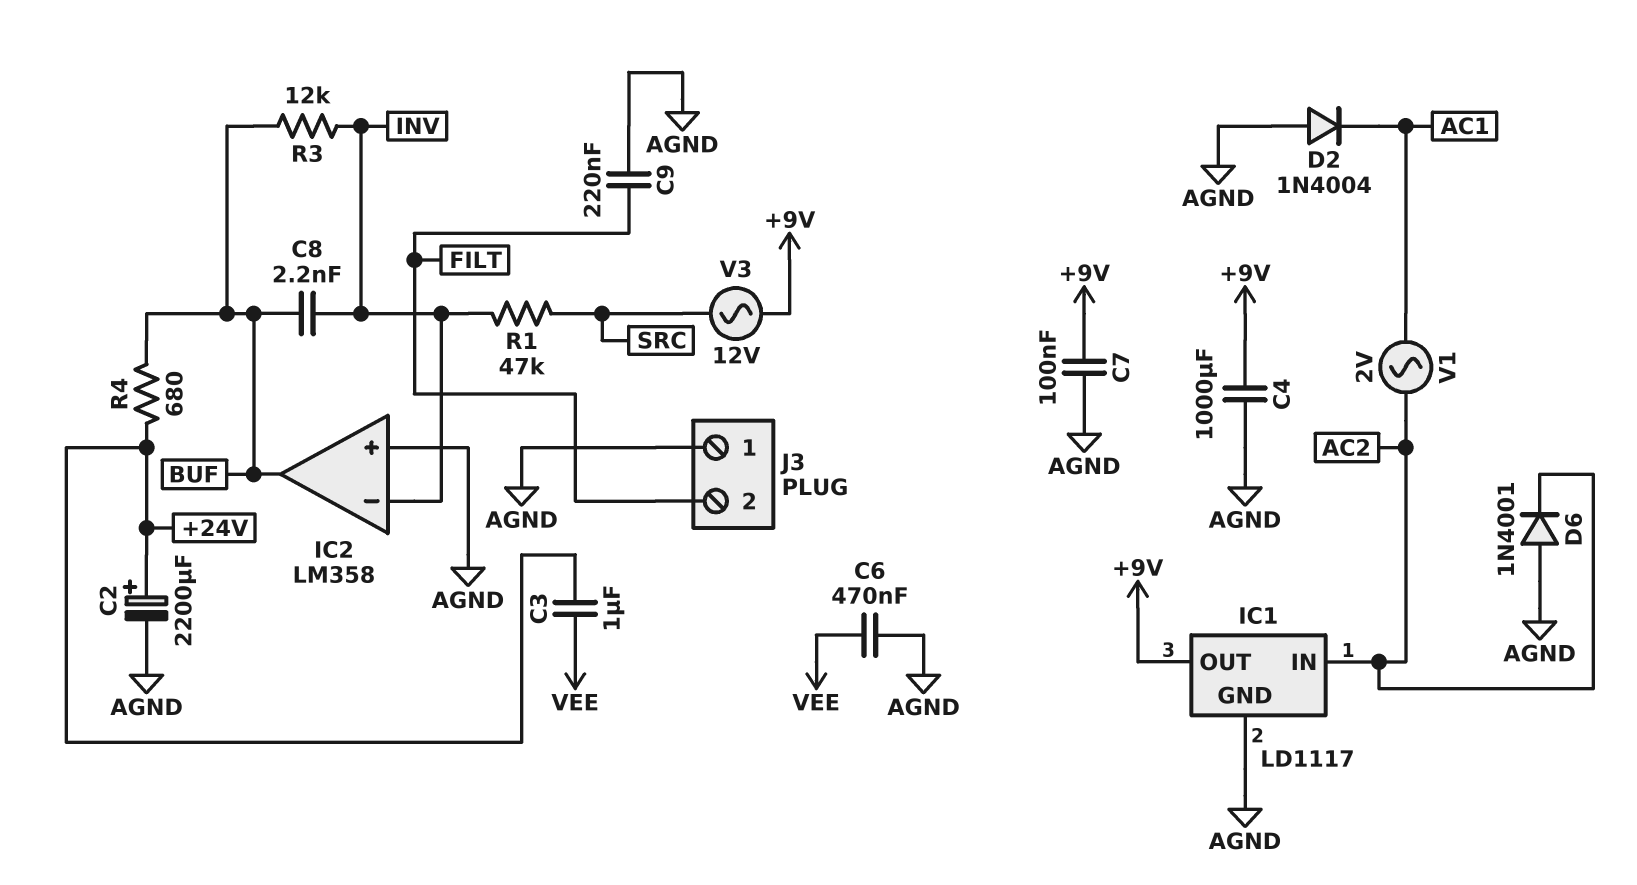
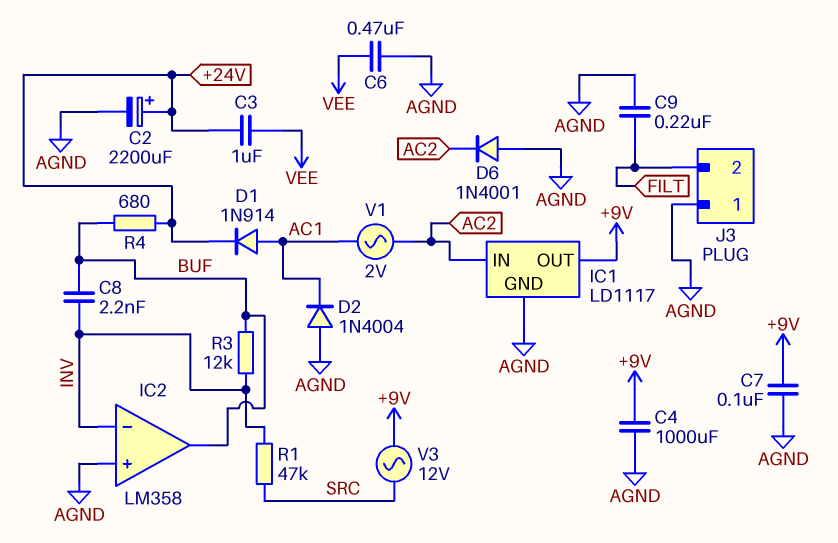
D1: none -> diode 1N914 (A AC1, K +24V)

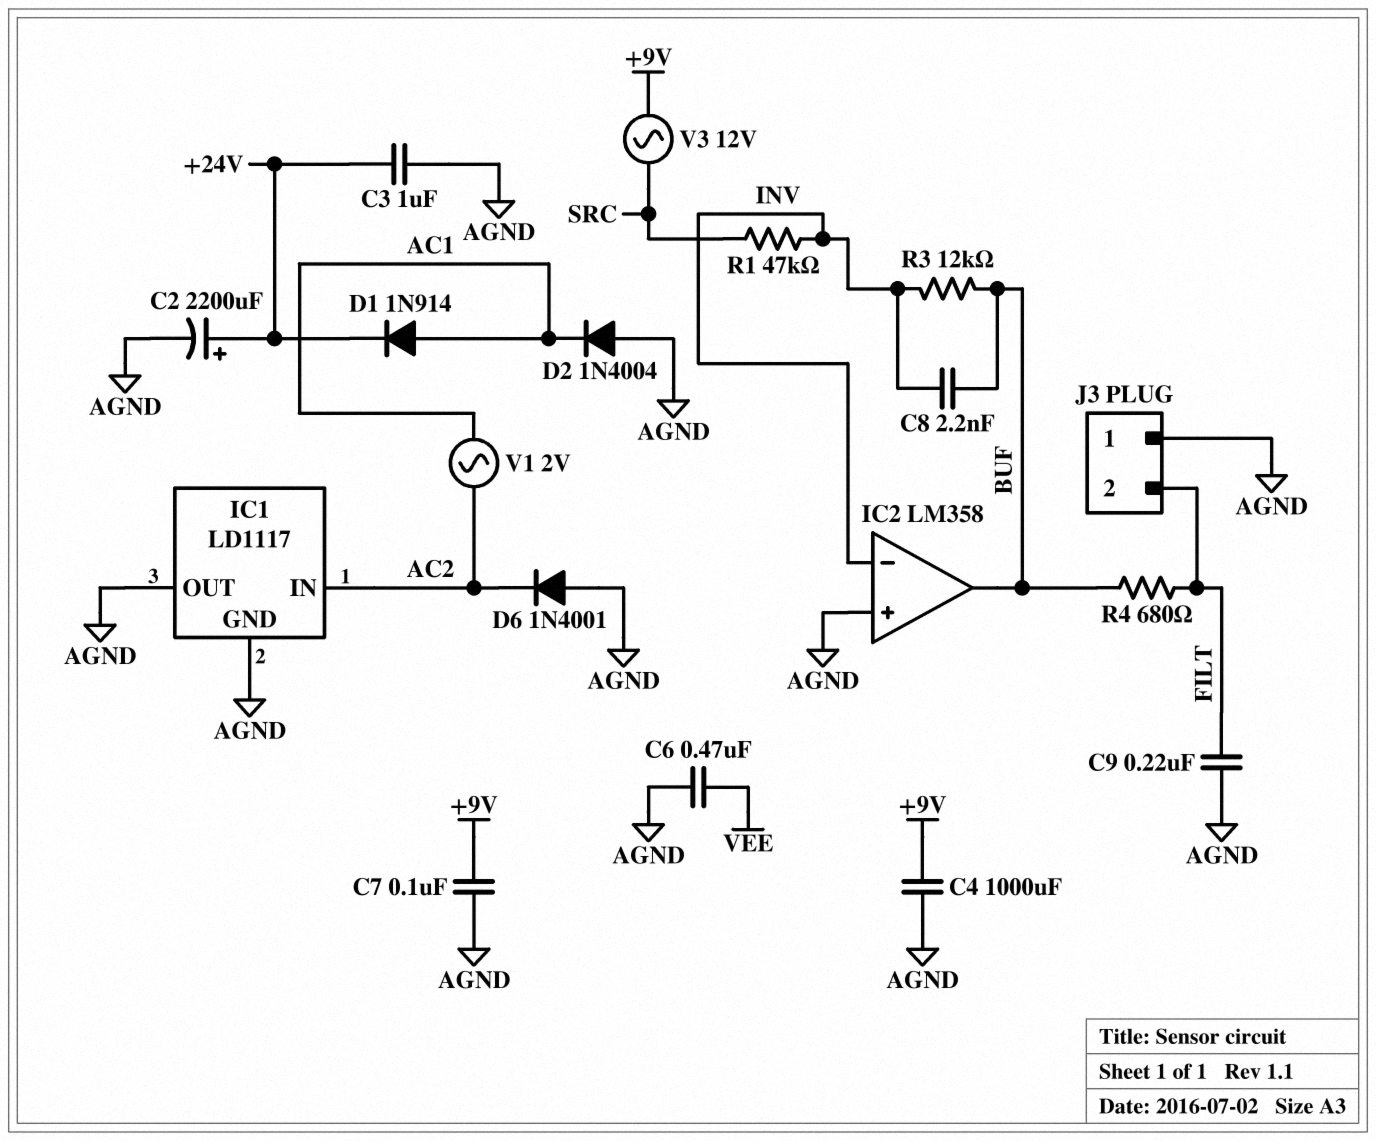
C3: 1uF (+24V, VEE) -> 1uF (+24V, AGND)
IC1 pin OUT: +9V -> AGND
R4: 680 (+24V, BUF) -> 680 (BUF, FILT)

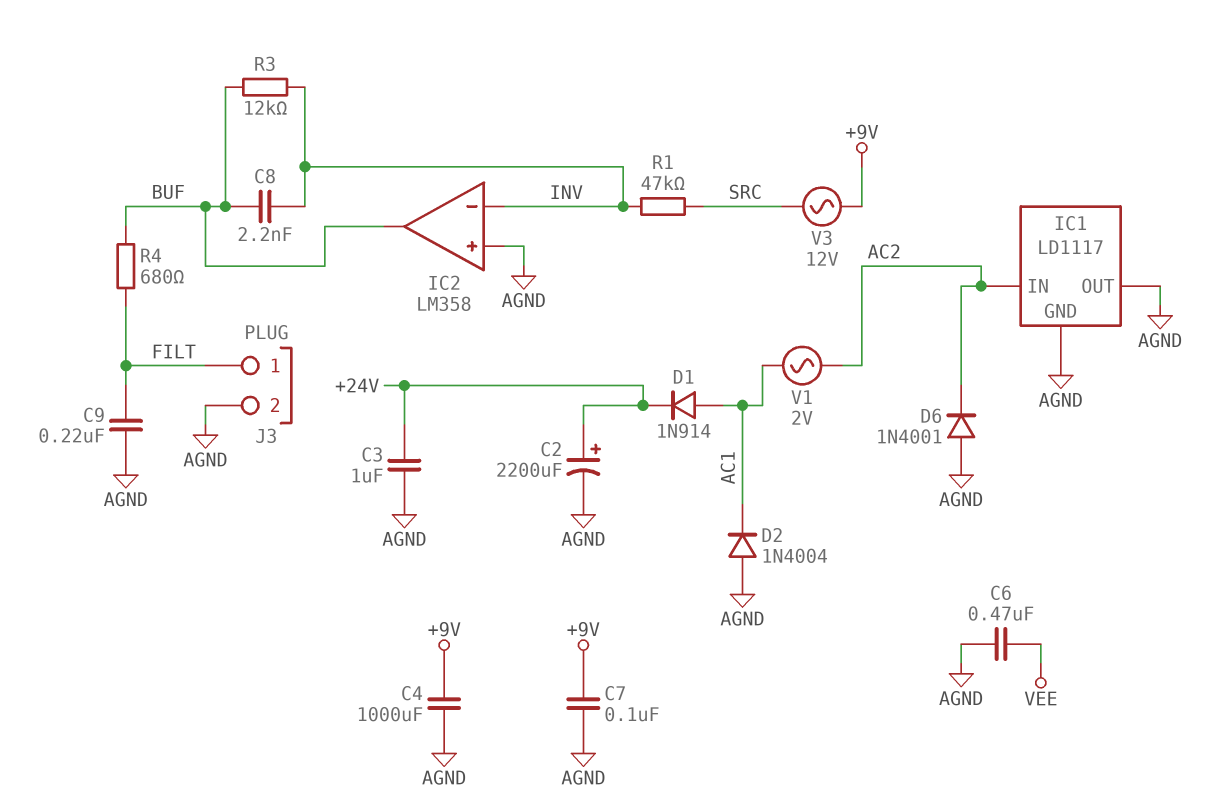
J3 pin 1: AGND -> FILT
J3 pin 2: FILT -> AGND

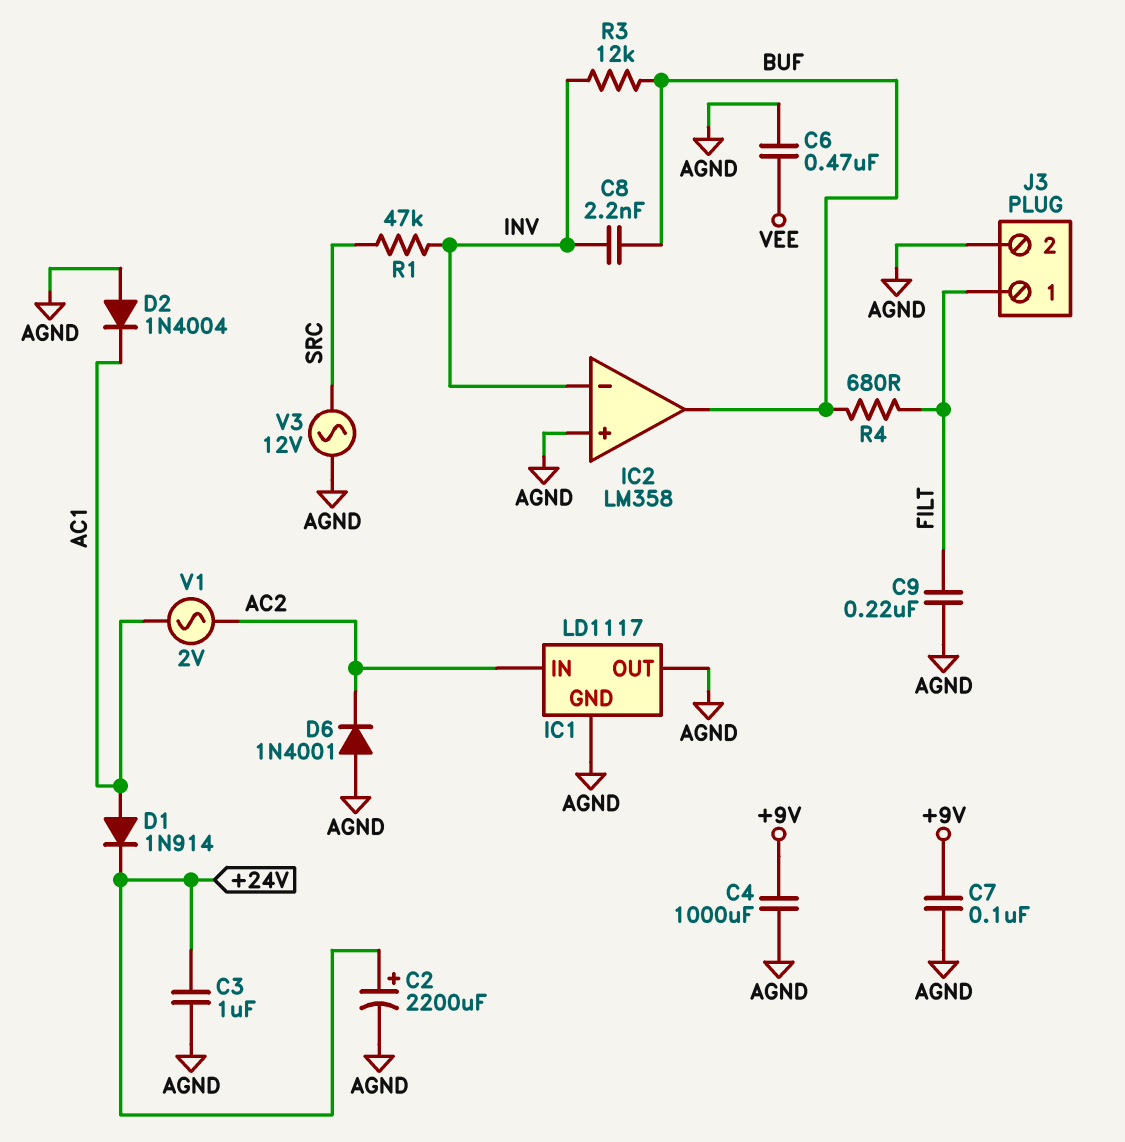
V3: AC 12V (+9V, SRC) -> AC 12V (AGND, SRC)

